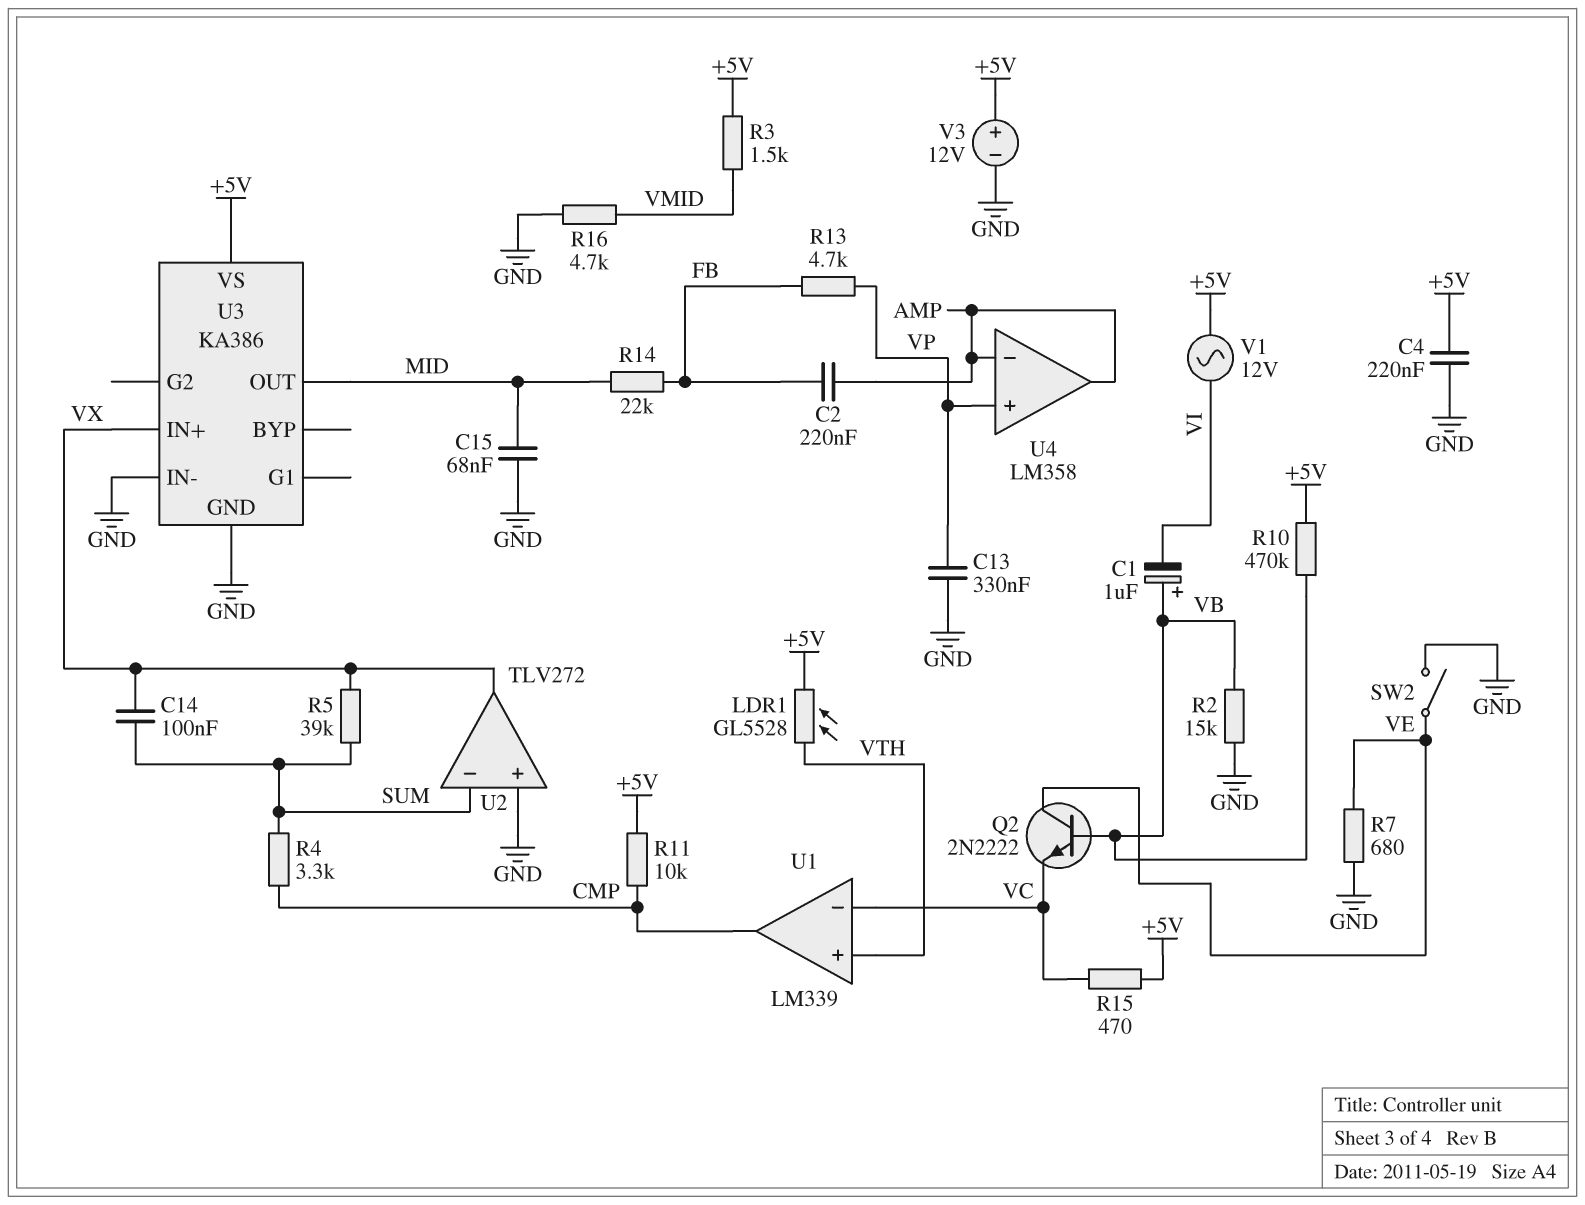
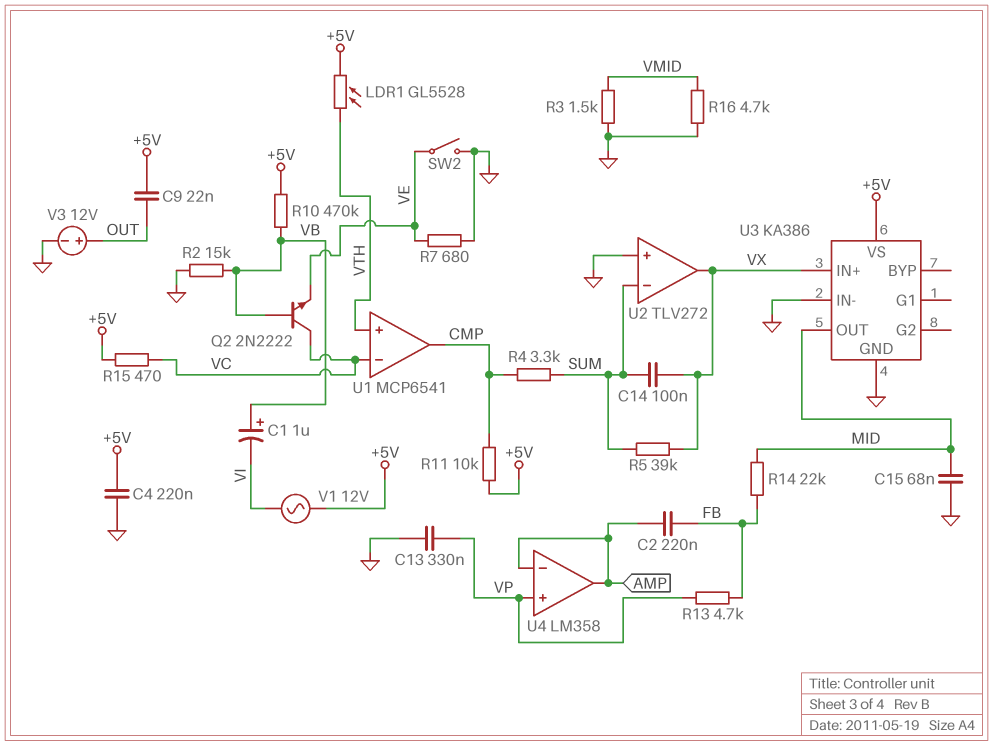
C9: none -> 22nF (+5V, OUT)
Q2: NPN 2N2222 (B VB, C VE, E VC) -> NPN 2N2222 (B VB, C VC, E VE)
R3: 1.5k (+5V, VMID) -> 1.5k (GND, VMID)
U1: LM339 -> MCP6541
V3: 12V (plus +5V, minus GND) -> 12V (plus OUT, minus GND)

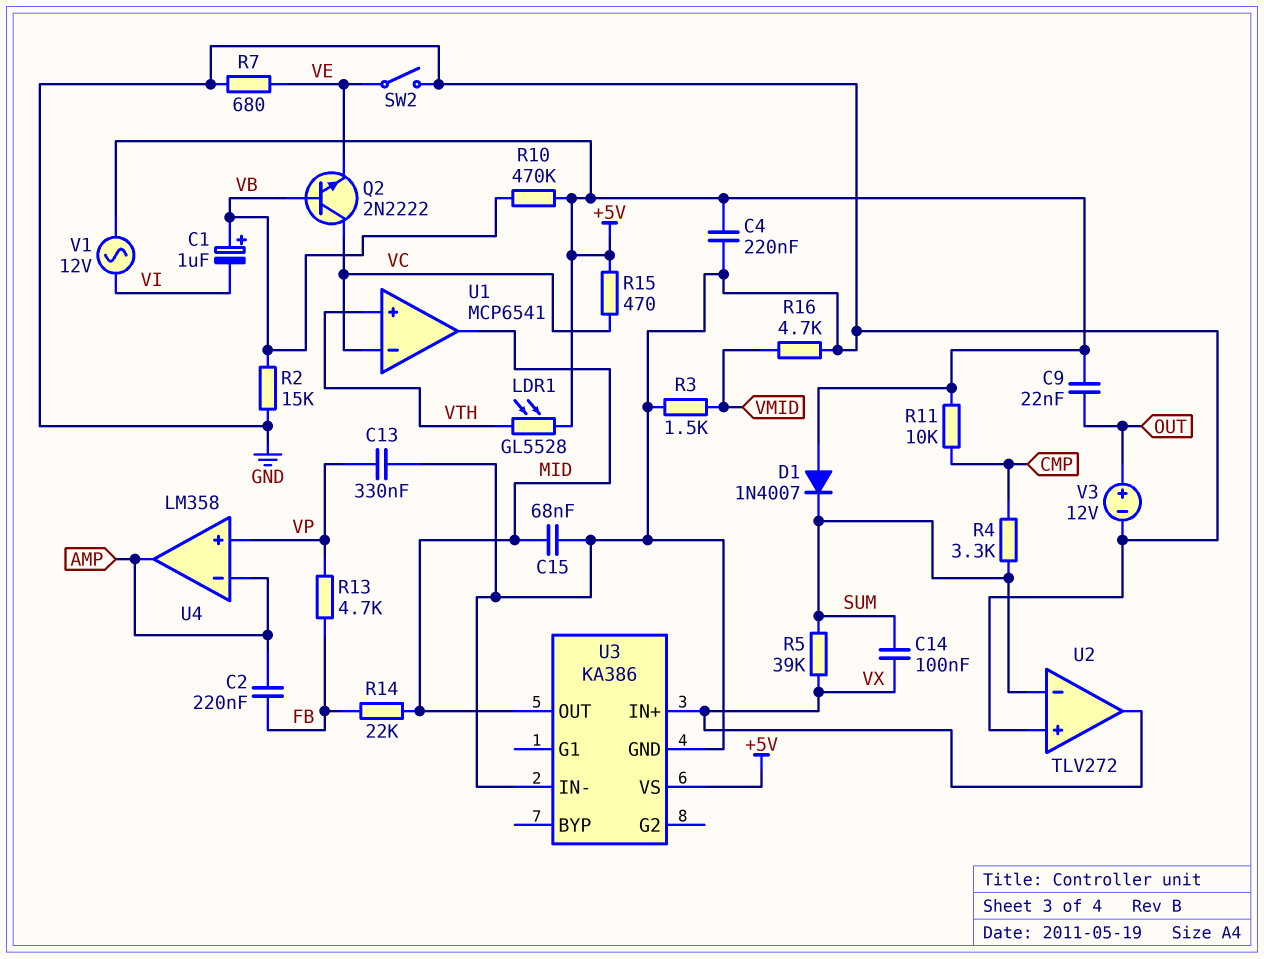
D1: none -> diode 1N4007 (A +5V, K SUM)
U1 pin out: CMP -> MID

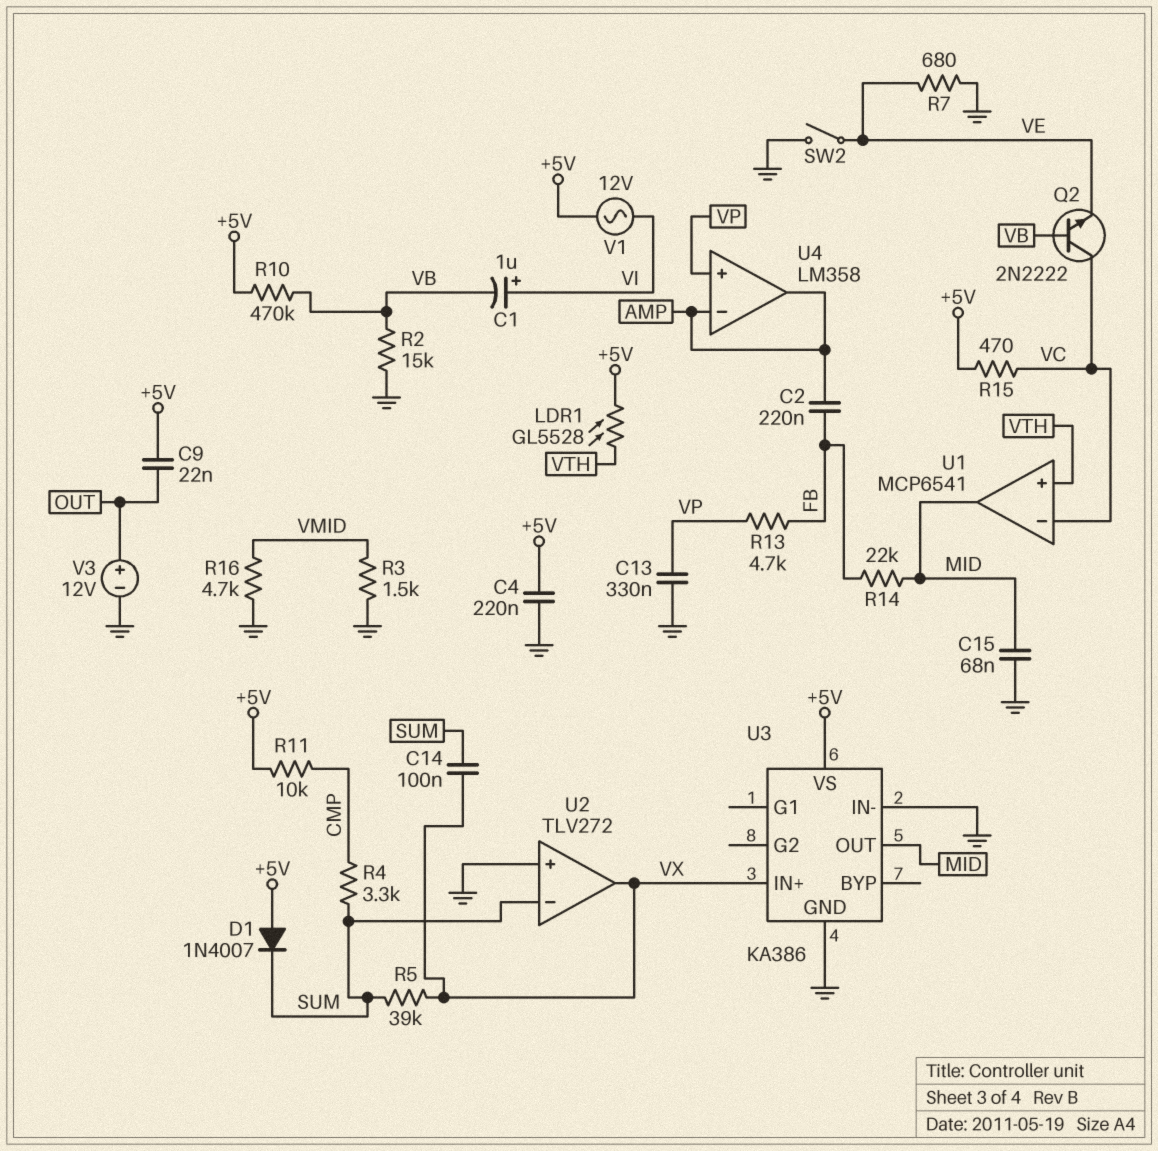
C1: 1uF (plus VB, minus VI) -> 1uF (plus VI, minus VB)

